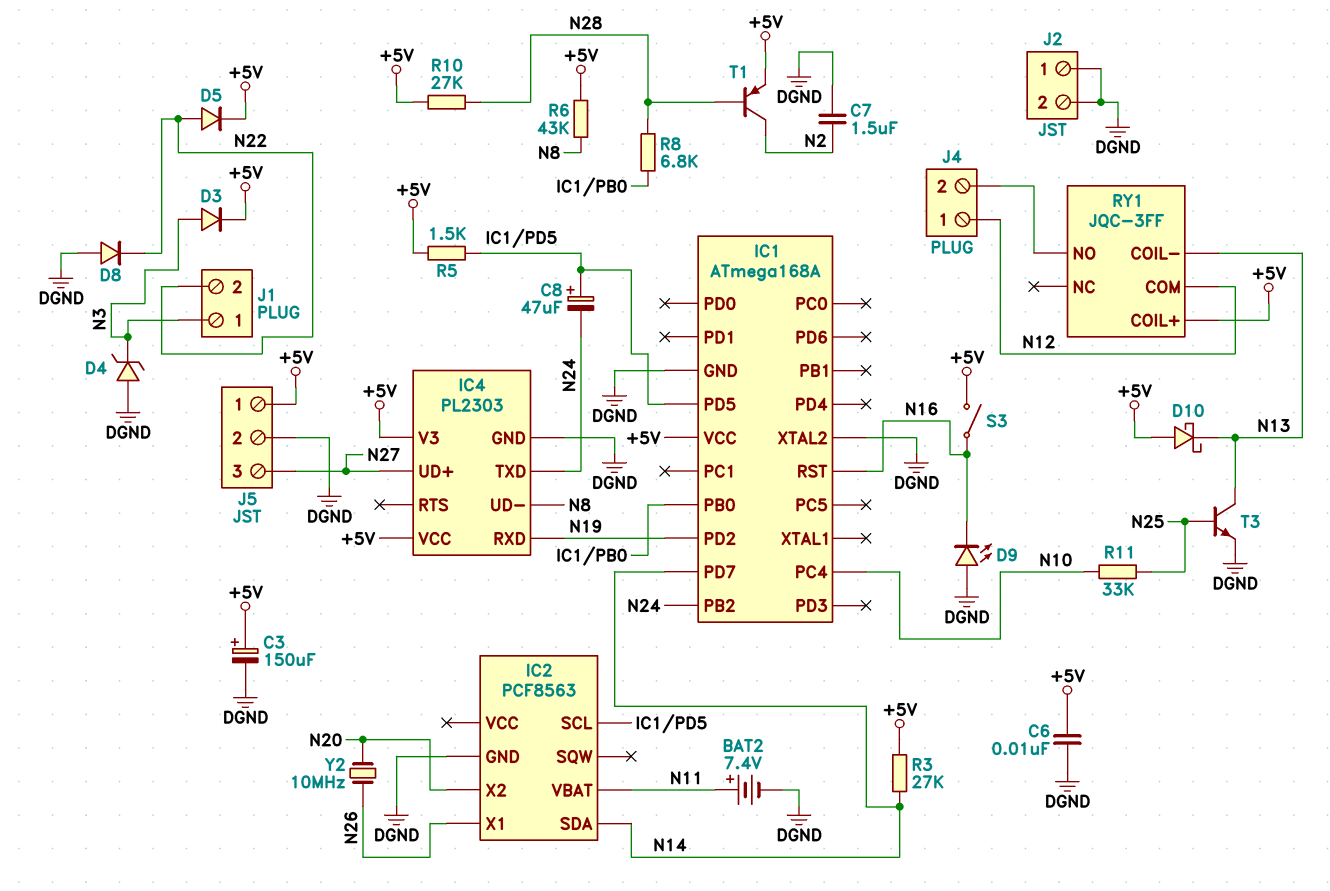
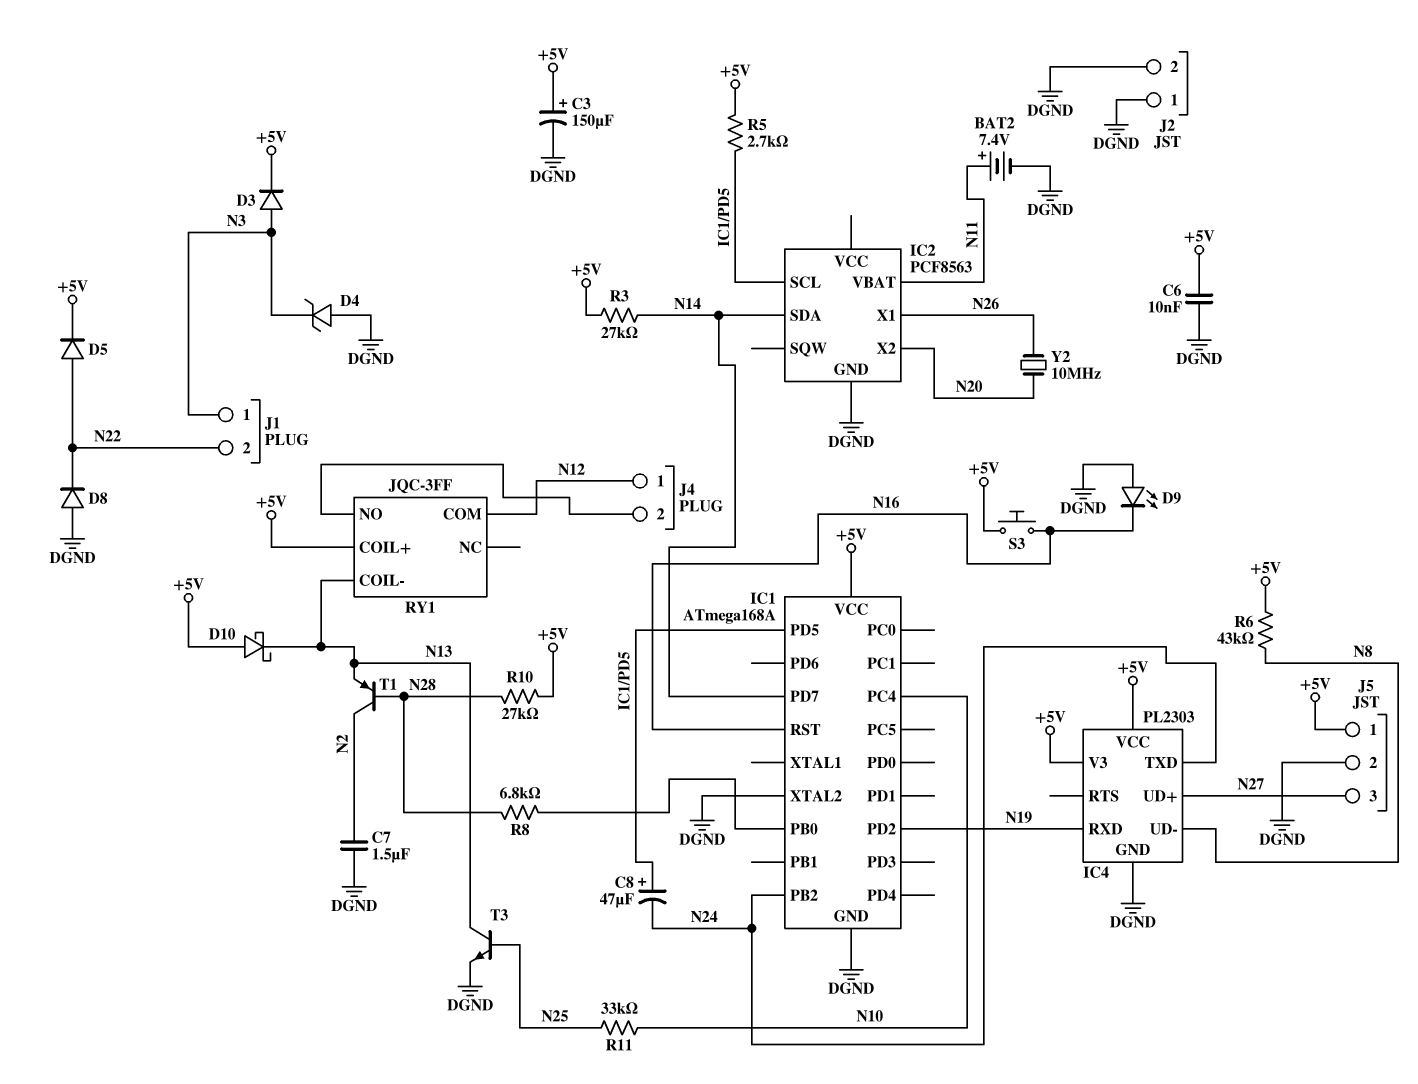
R5: 1.5k (+5V, IC1/PD5) -> 2.7k (+5V, IC1/PD5)
S3: switch (+5V, N16) -> button (+5V, N16)
T1: PNP (B N28, C N2, E +5V) -> PNP (B N28, C N2, E N13)

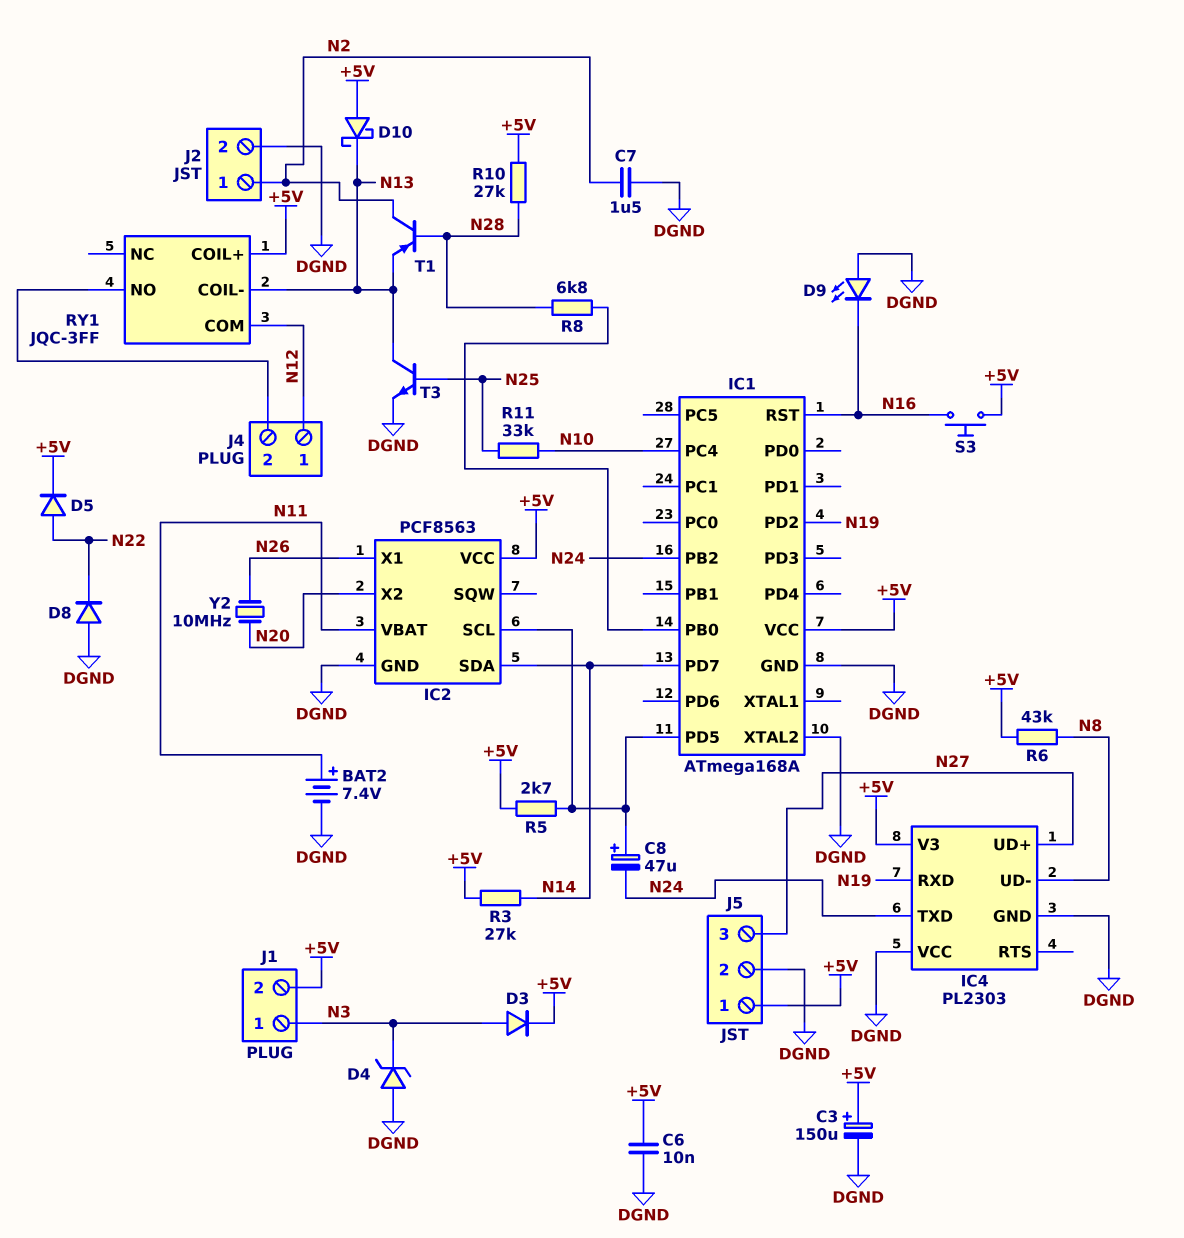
IC2 pin VCC: none -> +5V
IC4 pin VCC: +5V -> DGND
J1 pin 2: N22 -> +5V
J2 pin 1: DGND -> N2

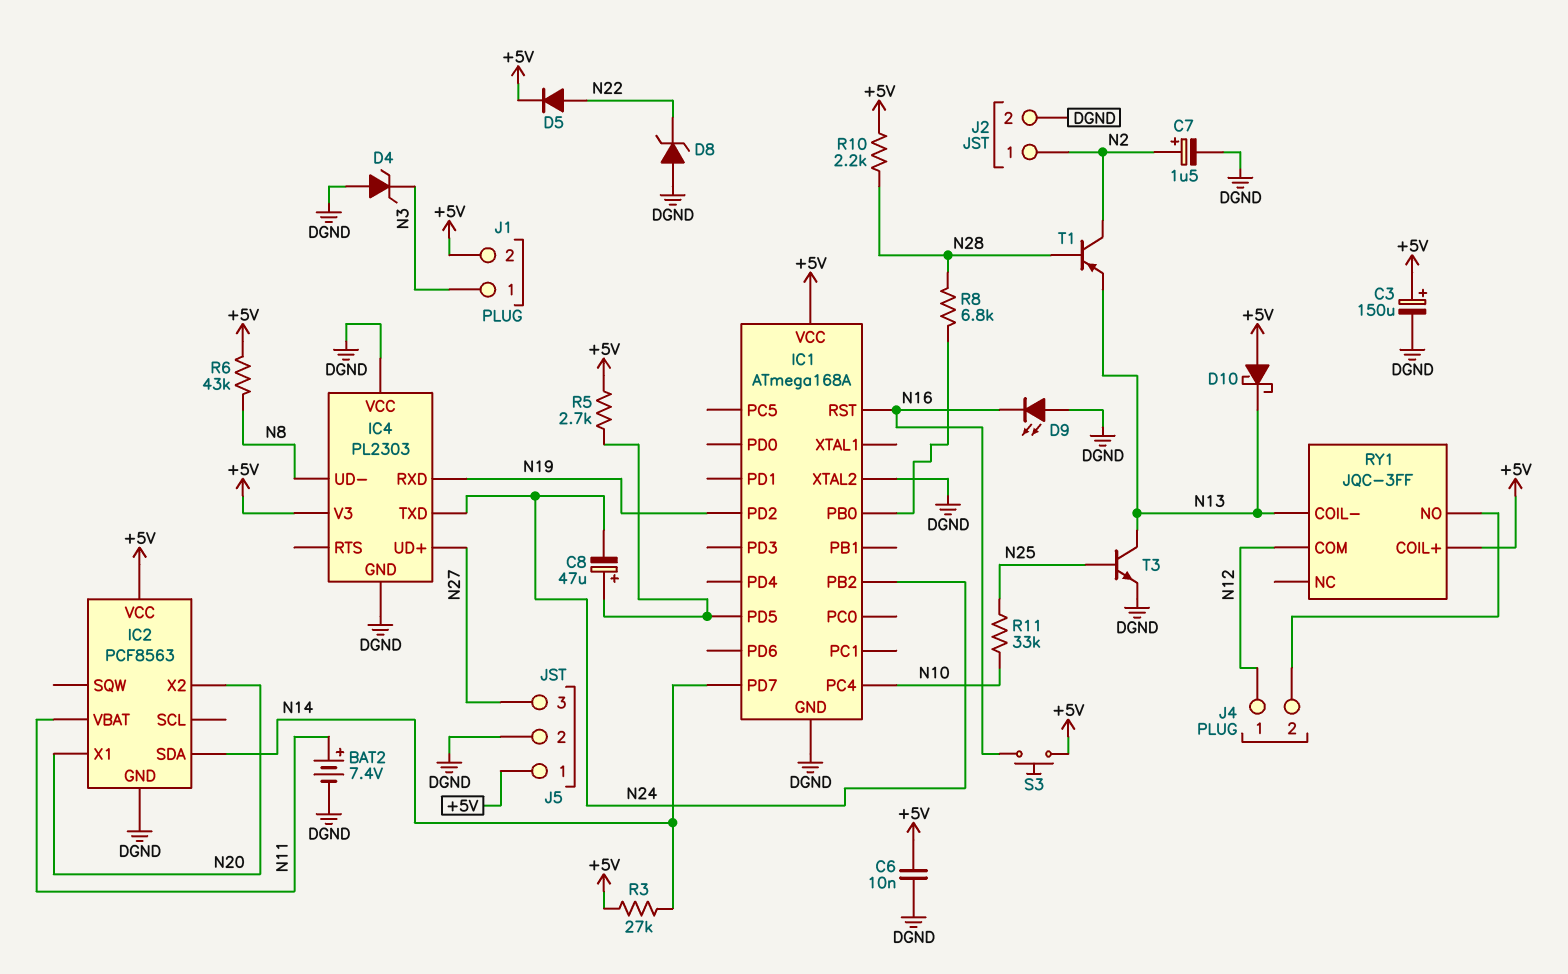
C7: 1.5uF (DGND, N2) -> 1.5uF (plus N2, minus DGND)
D3: diode (A N3, K +5V) -> none
D8: diode (A DGND, K N22) -> zener (A DGND, K N22)
IC2 pin SCL: IC1/PD5 -> none
IC2 pin X1: N26 -> N20
R10: 27k (+5V, N28) -> 2.2k (+5V, N28)
Y2: 10MHz (N20, N26) -> none

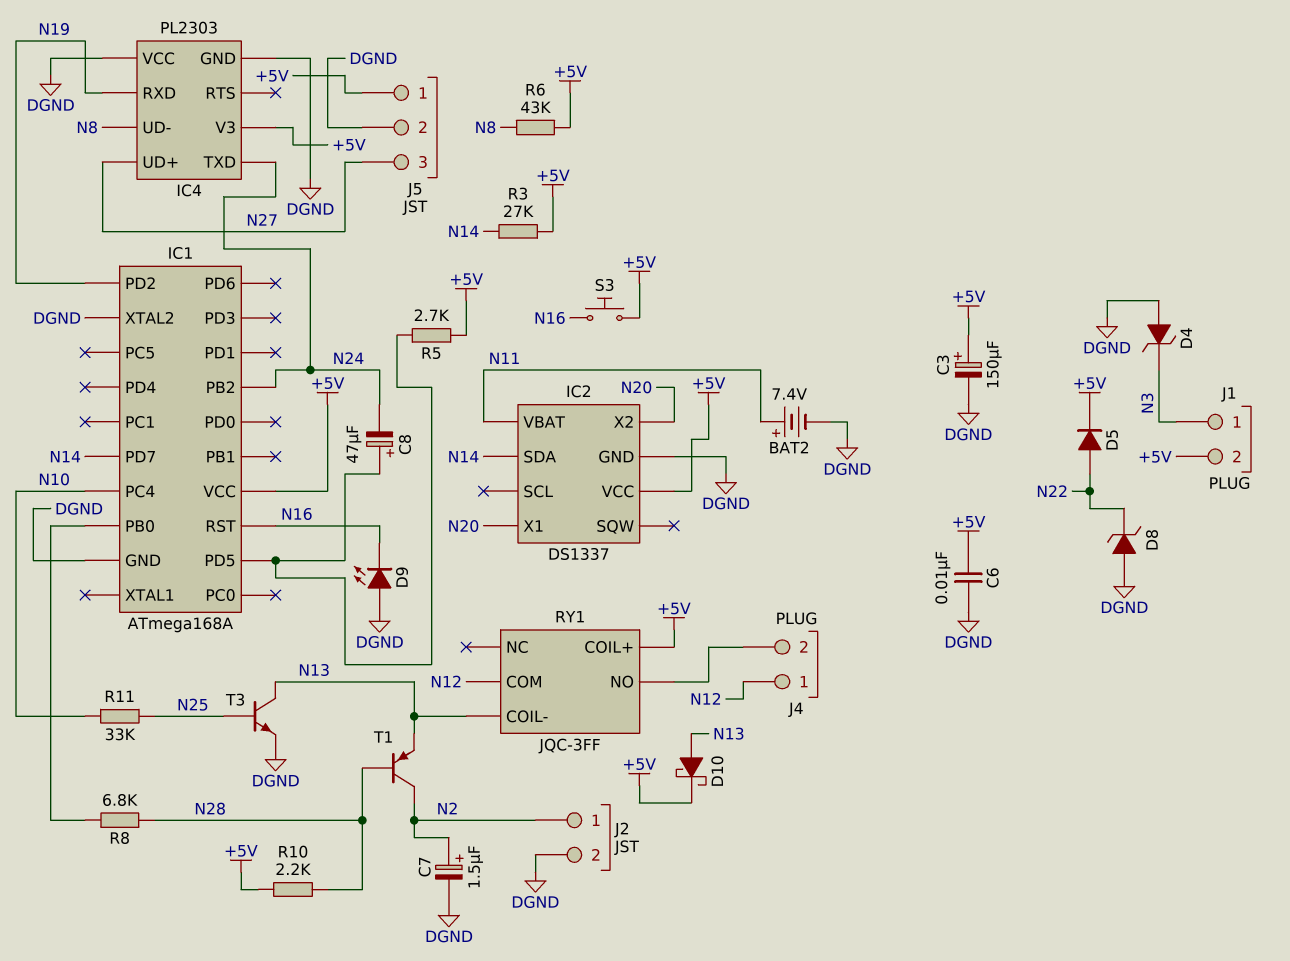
D10: schottky (A +5V, K N13) -> schottky (A N13, K +5V)
IC2: PCF8563 -> DS1337

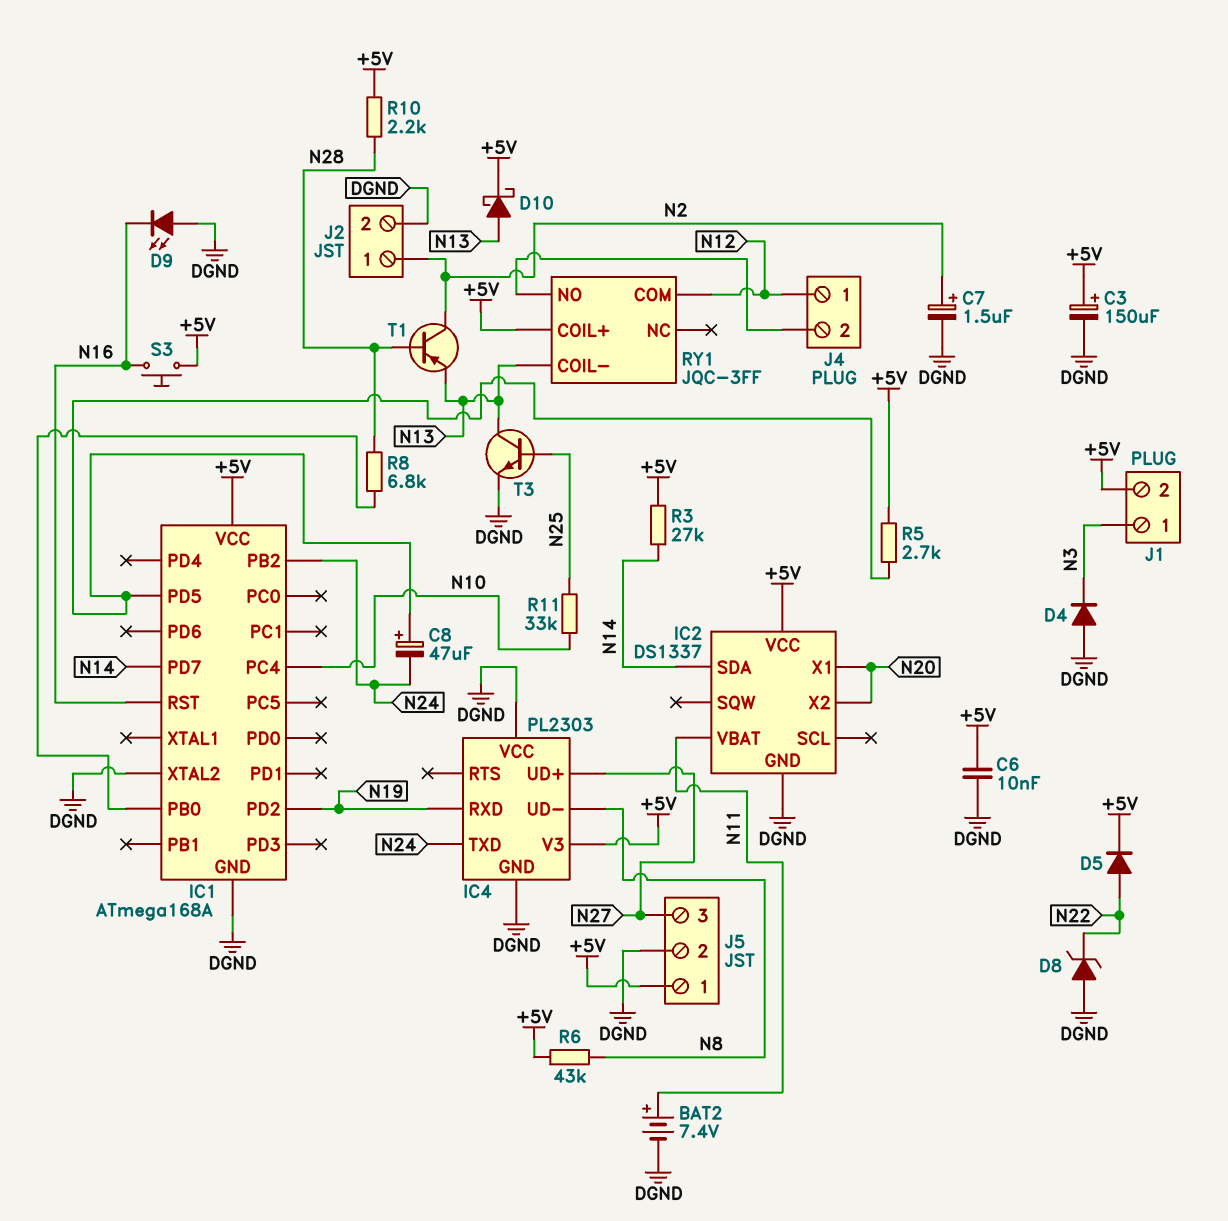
D4: zener (A DGND, K N3) -> diode (A DGND, K N3)

